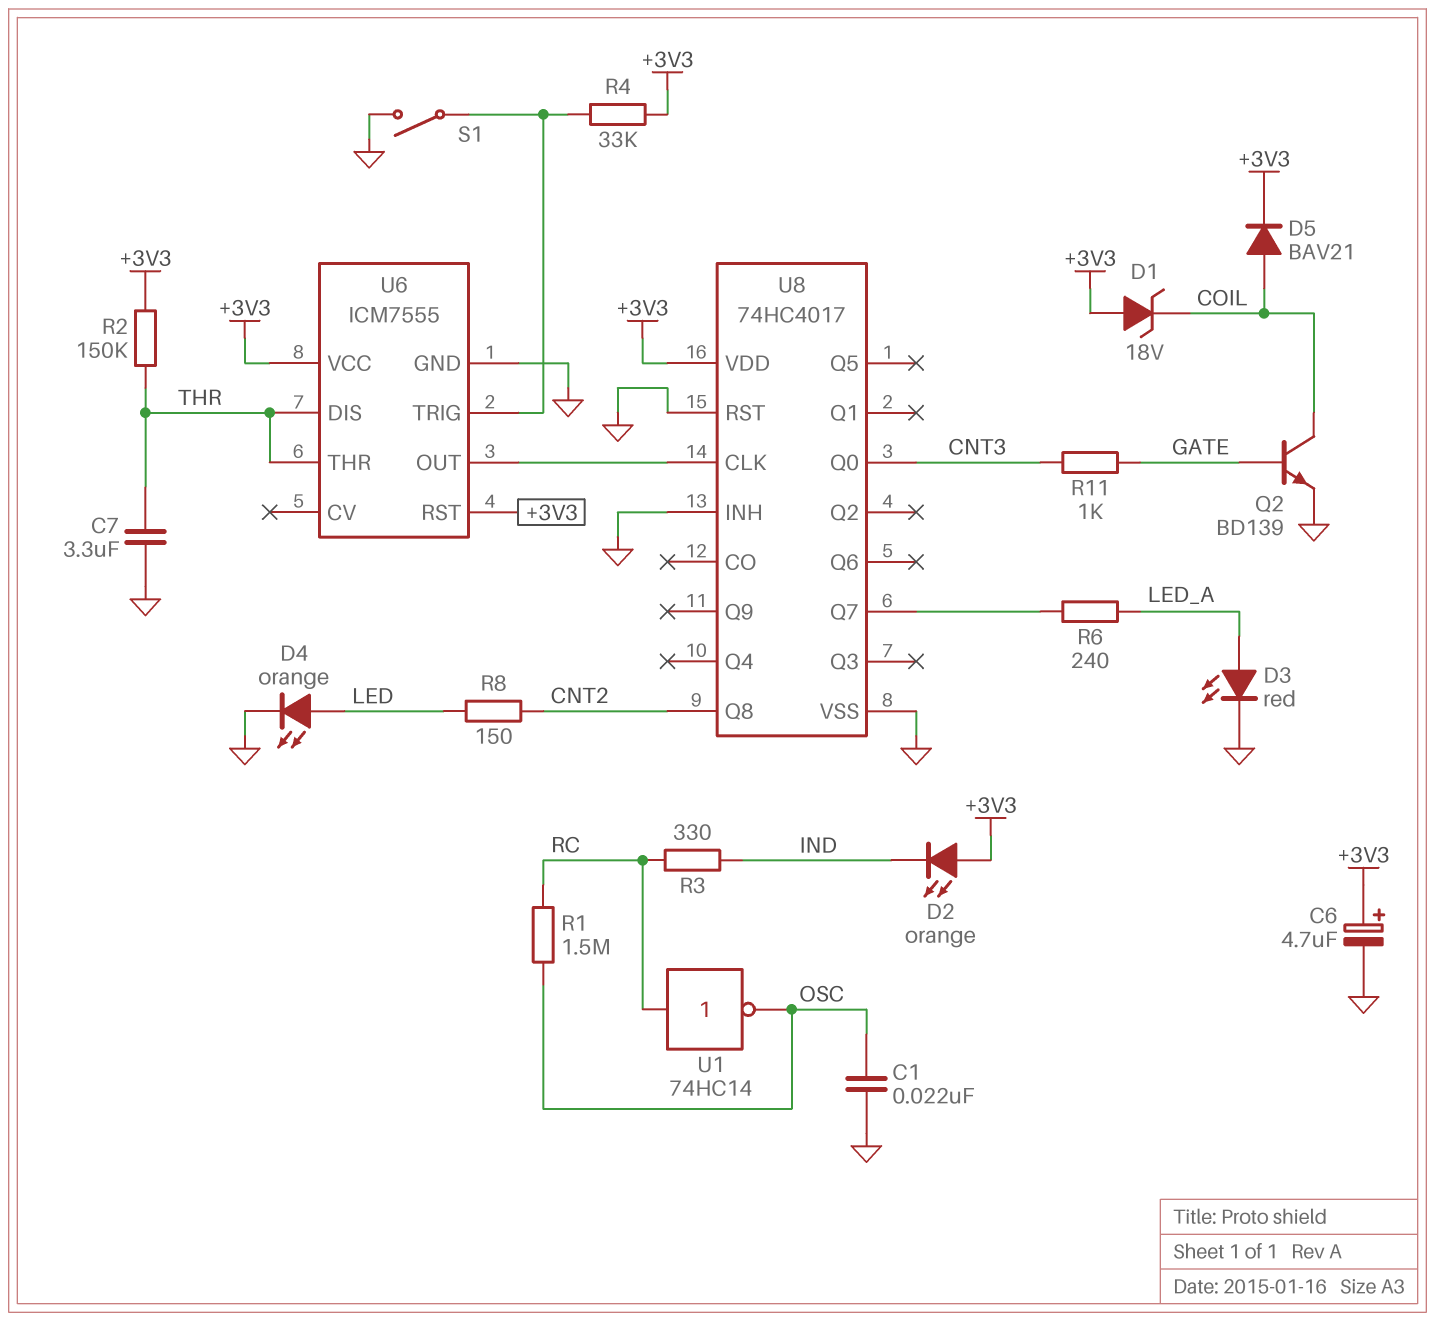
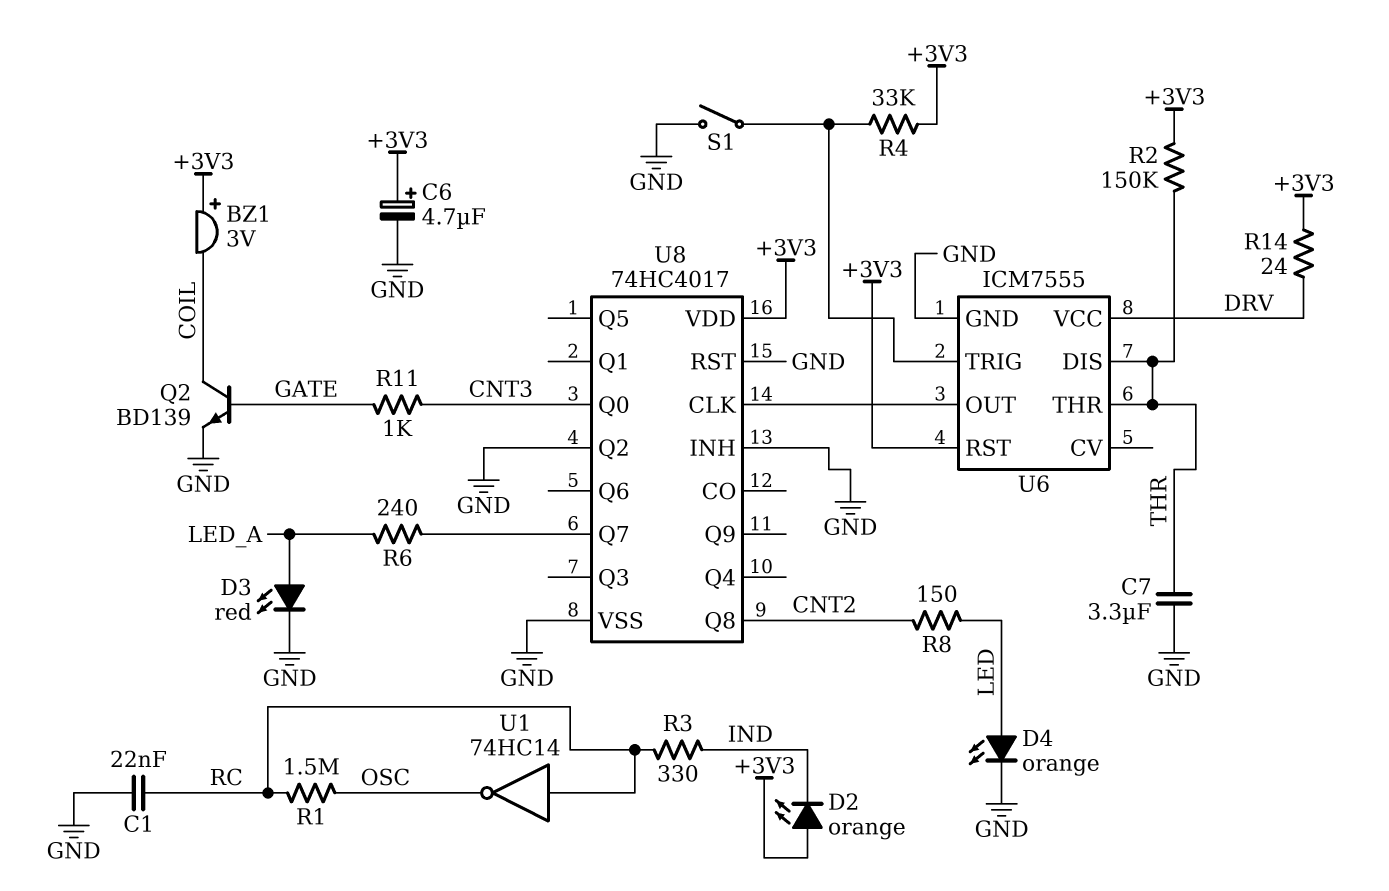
BZ1: none -> buzzer 3V (plus +3V3, minus COIL)
C1: 22nF (GND, OSC) -> 22nF (GND, RC)
D1: zener 18V (A +3V3, K COIL) -> none
D5: diode BAV21 (A COIL, K +3V3) -> none
R14: none -> 24 (+3V3, DRV)
U6 pin VCC: +3V3 -> DRV
U8 pin Q2: none -> GND

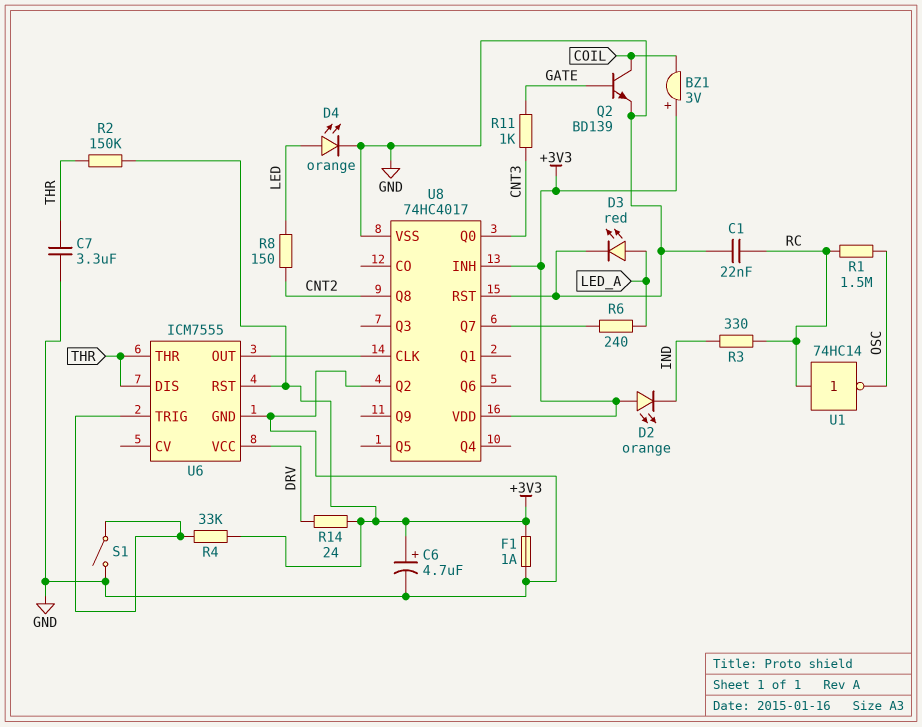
F1: none -> 1A (+3V3, GND)
U8 pin INH: GND -> +3V3

